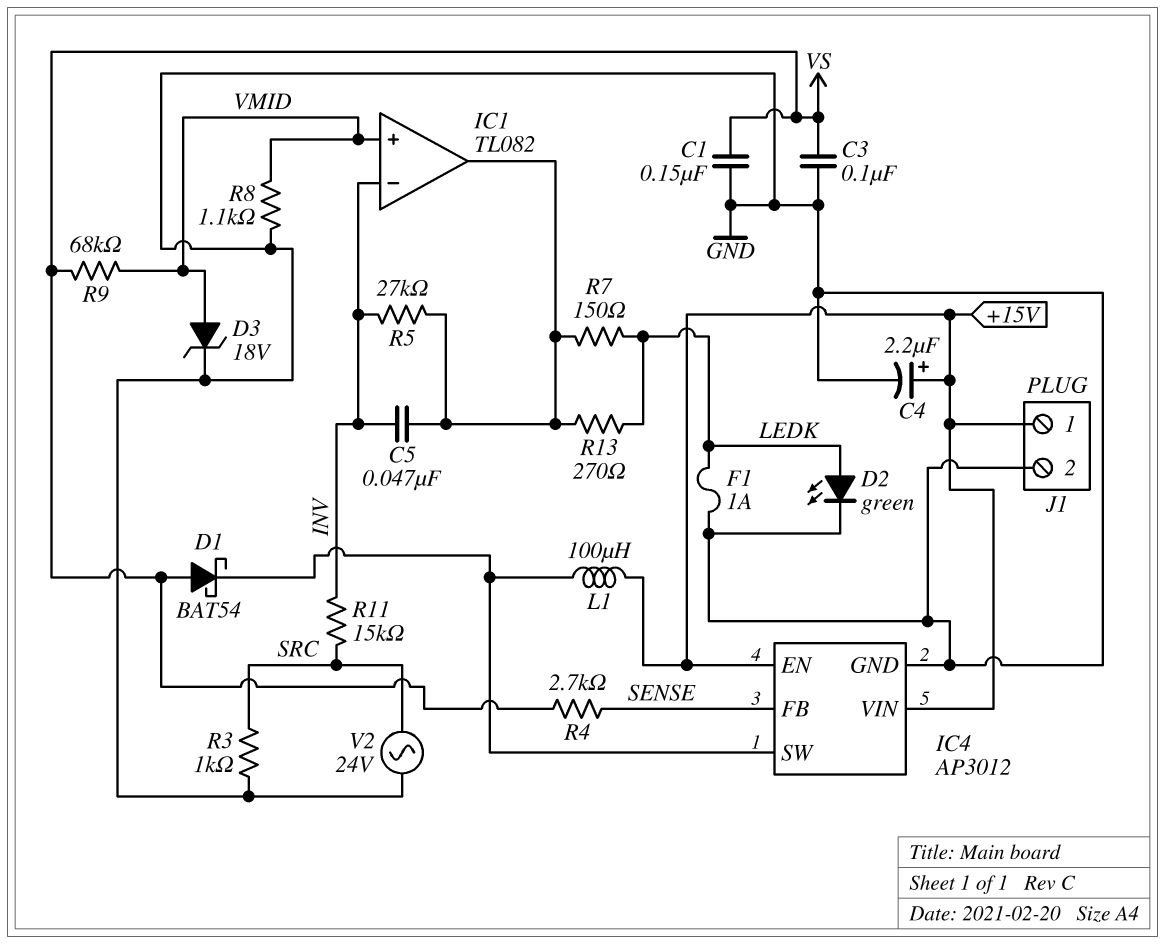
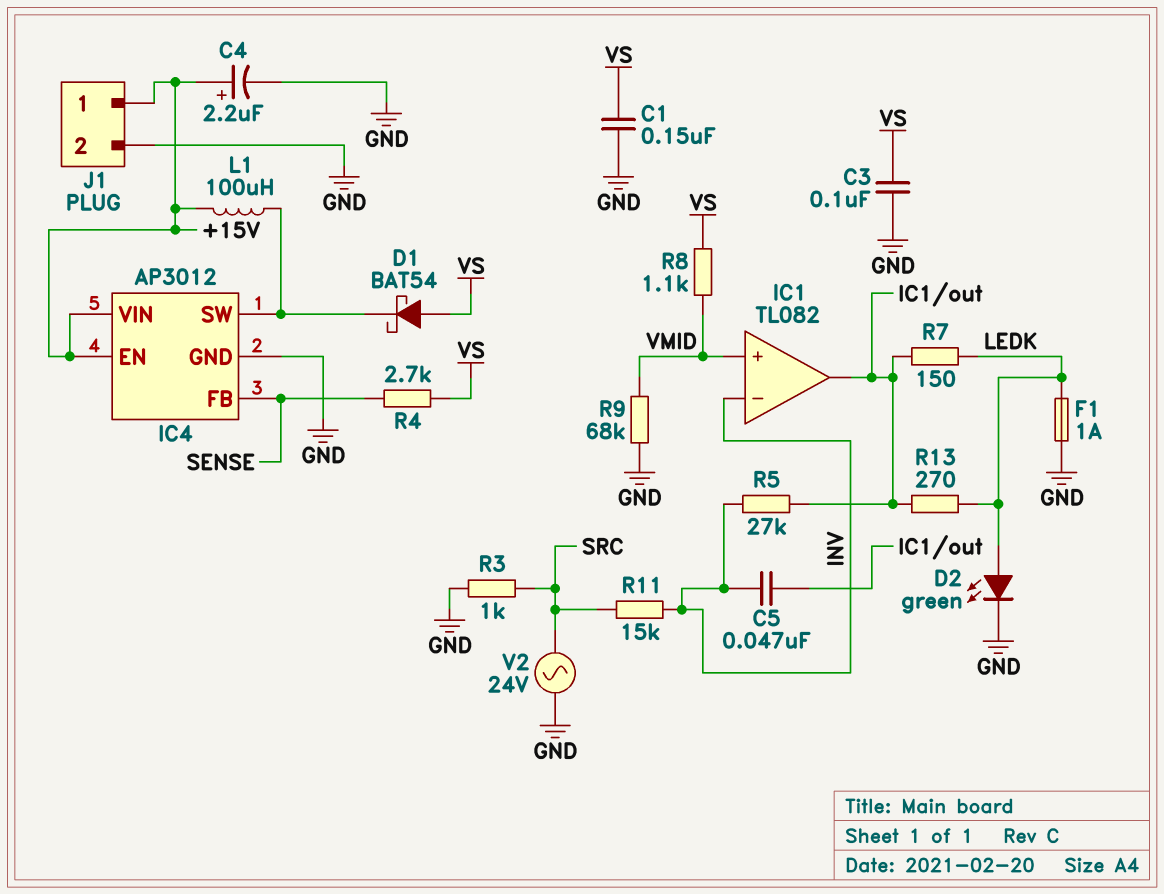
D3: zener 18V (A VMID, K GND) -> none
R8: 1.1k (GND, VMID) -> 1.1k (VMID, VS)
R9: 68k (VMID, VS) -> 68k (GND, VMID)

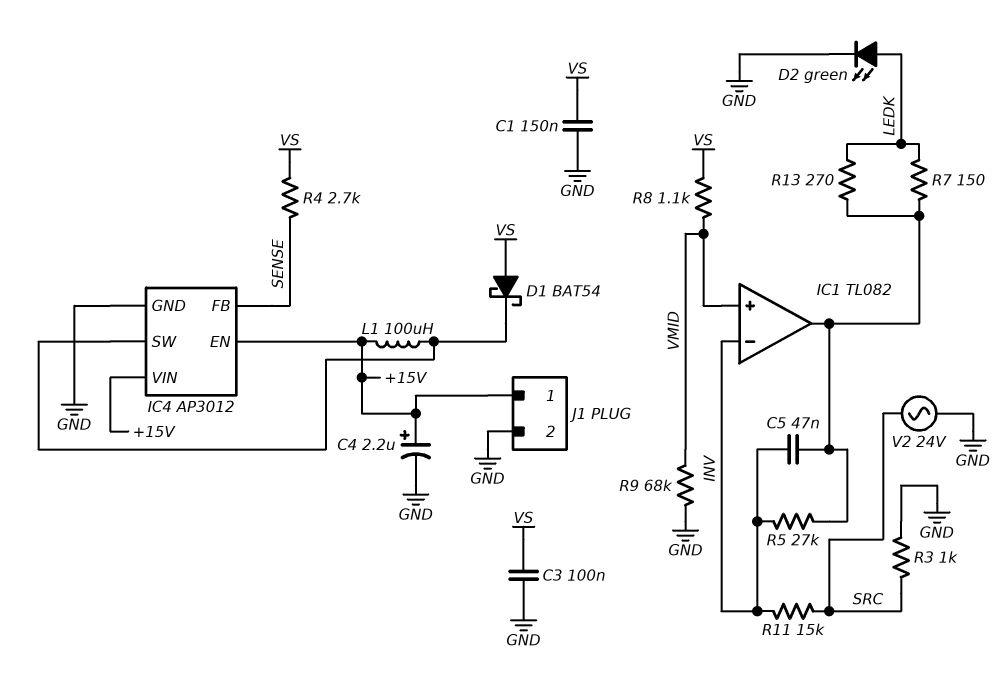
F1: 1A (GND, LEDK) -> none

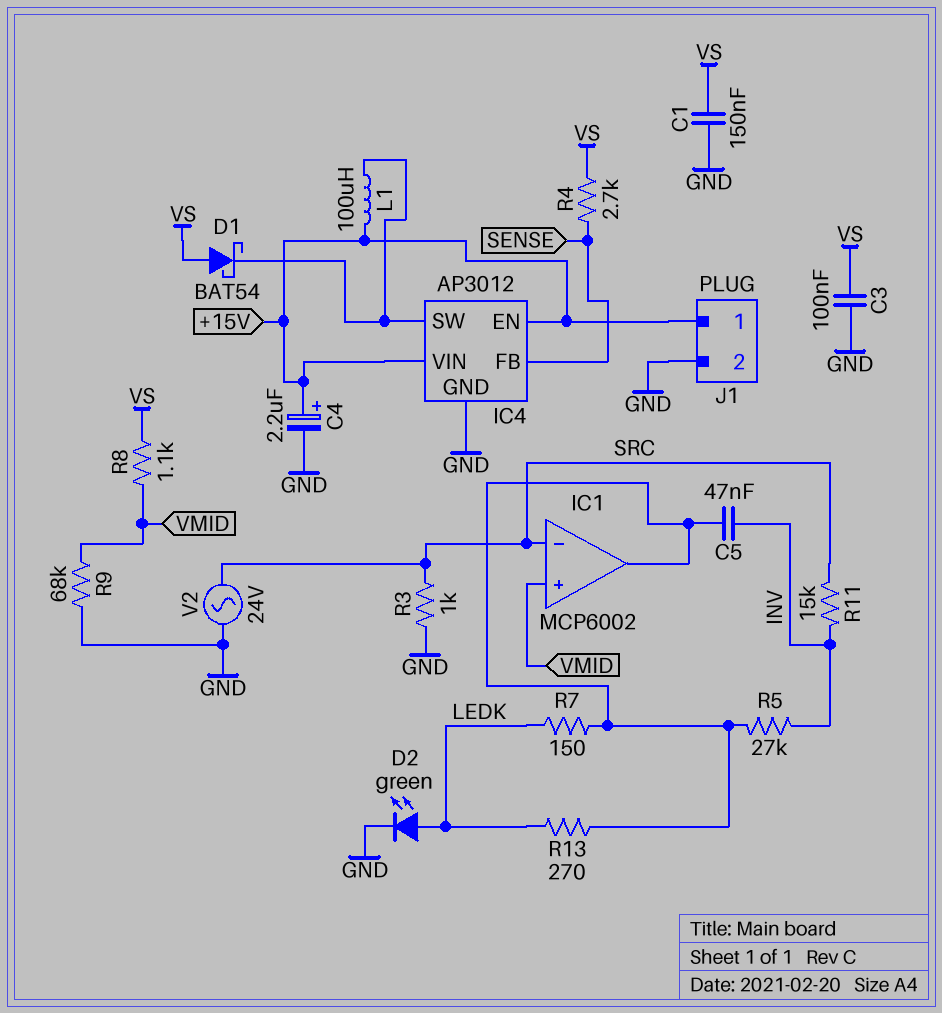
IC1: TL082 -> MCP6002
IC1 pin in-: INV -> SRC

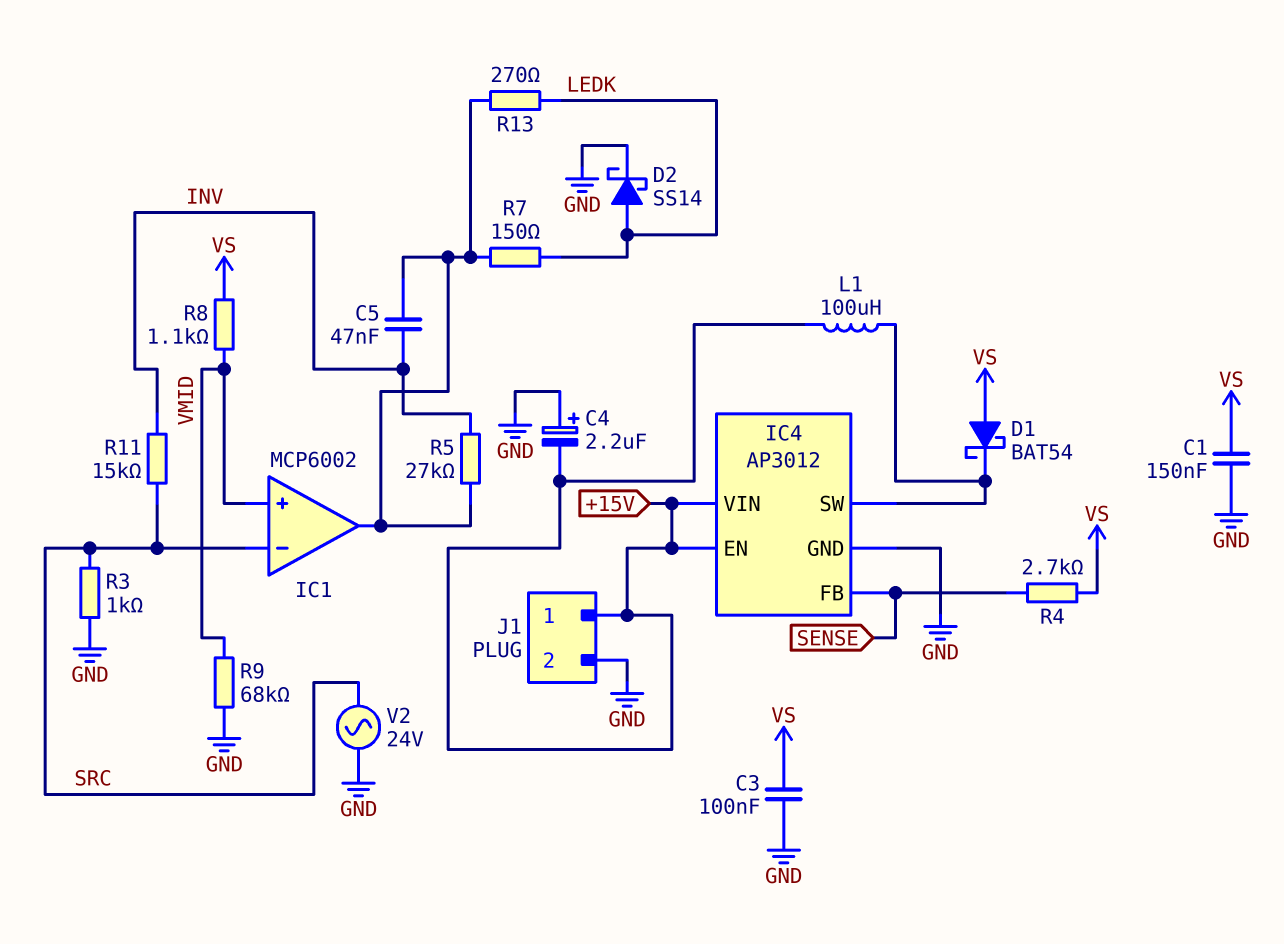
C4: 2.2uF (plus +15V, minus GND) -> 2.2uF (plus GND, minus +15V)
D2: LED green (A LEDK, K GND) -> schottky SS14 (A LEDK, K GND)

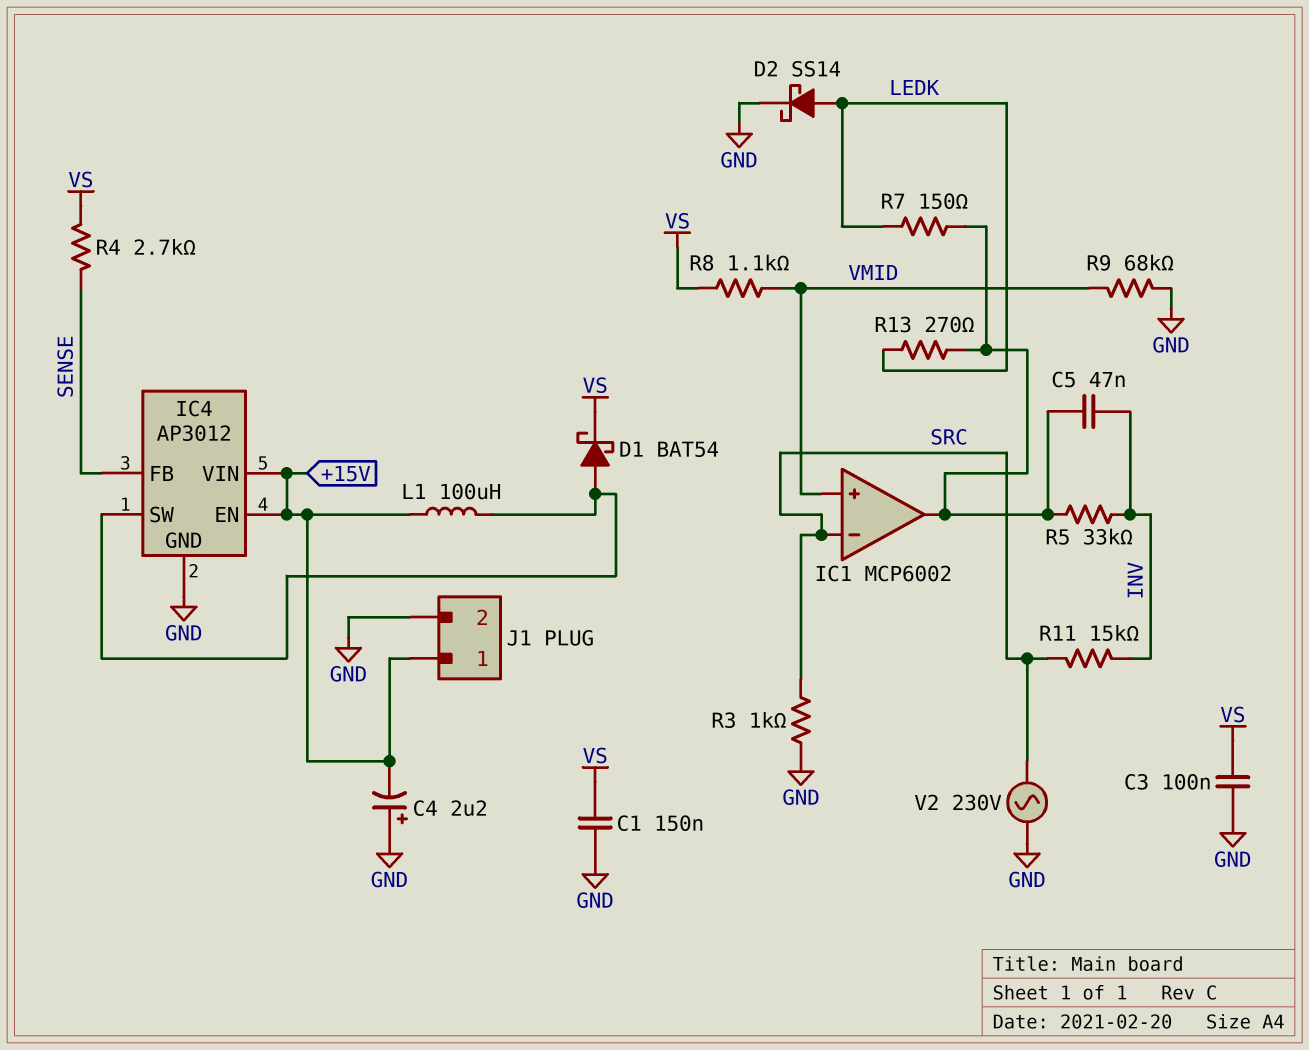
D1: schottky BAT54 (A VS, K IC4/SW) -> schottky BAT54 (A IC4/SW, K VS)
R5: 27k (IC1/out, INV) -> 33k (IC1/out, INV)
V2: AC 24V (GND, SRC) -> AC 230V (GND, SRC)

